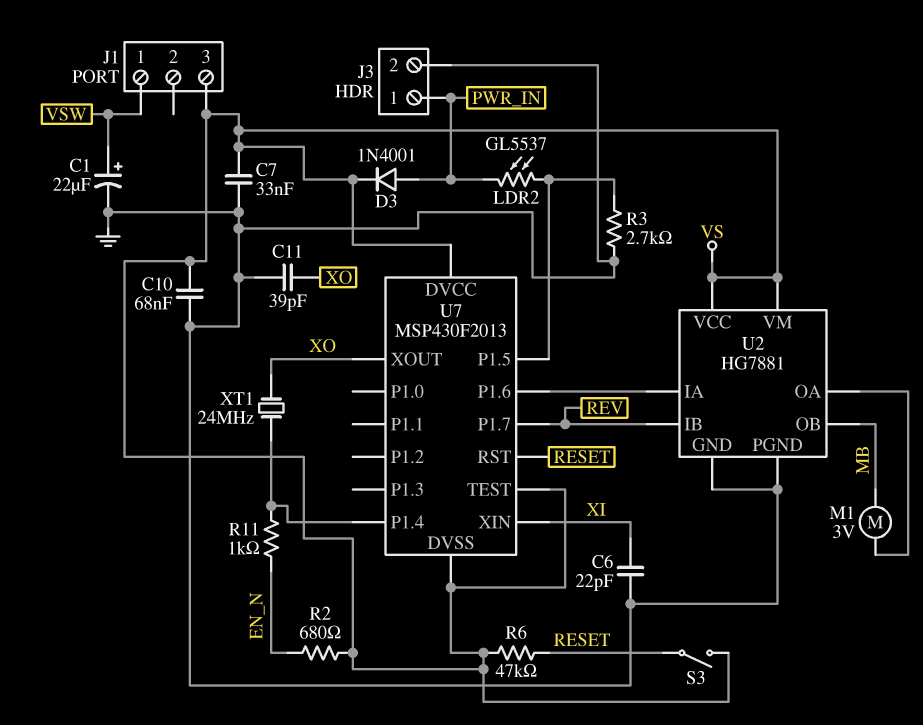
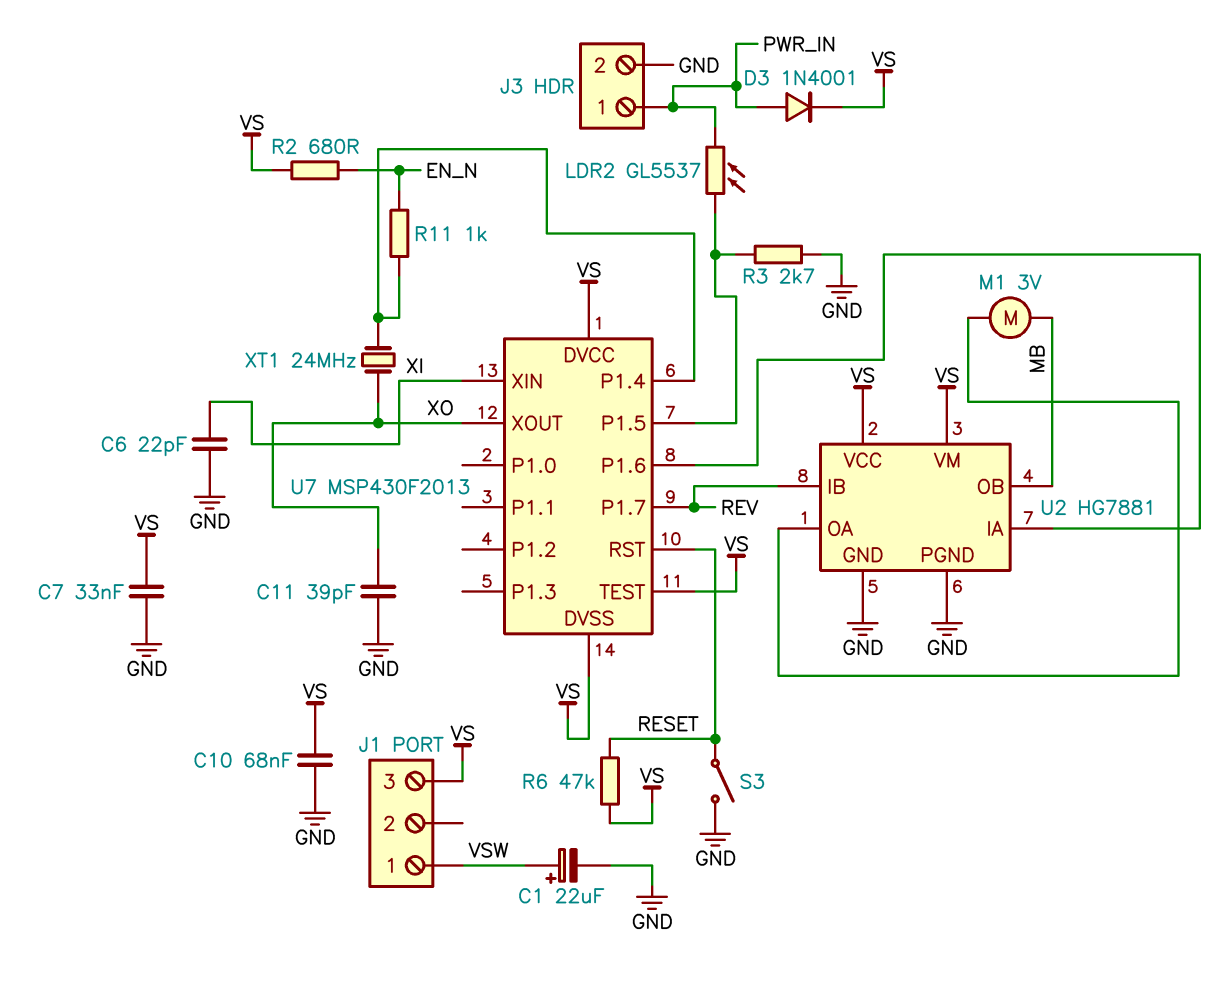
S3: switch (RESET, VS) -> switch (GND, RESET)

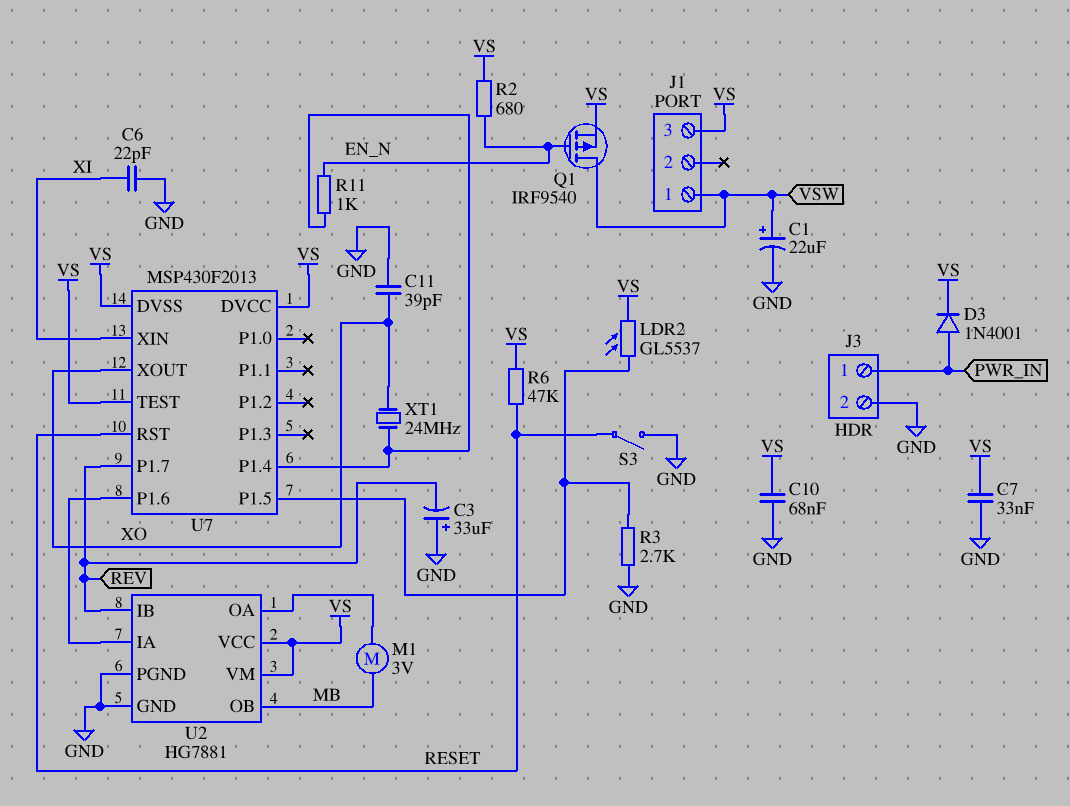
C3: none -> 33uF (plus GND, minus REV)
LDR2: GL5537 (PWR_IN, U7/P1.5) -> GL5537 (U7/P1.5, VS)
Q1: none -> PMOS IRF9540 (G EN_N, D VSW, S VS)

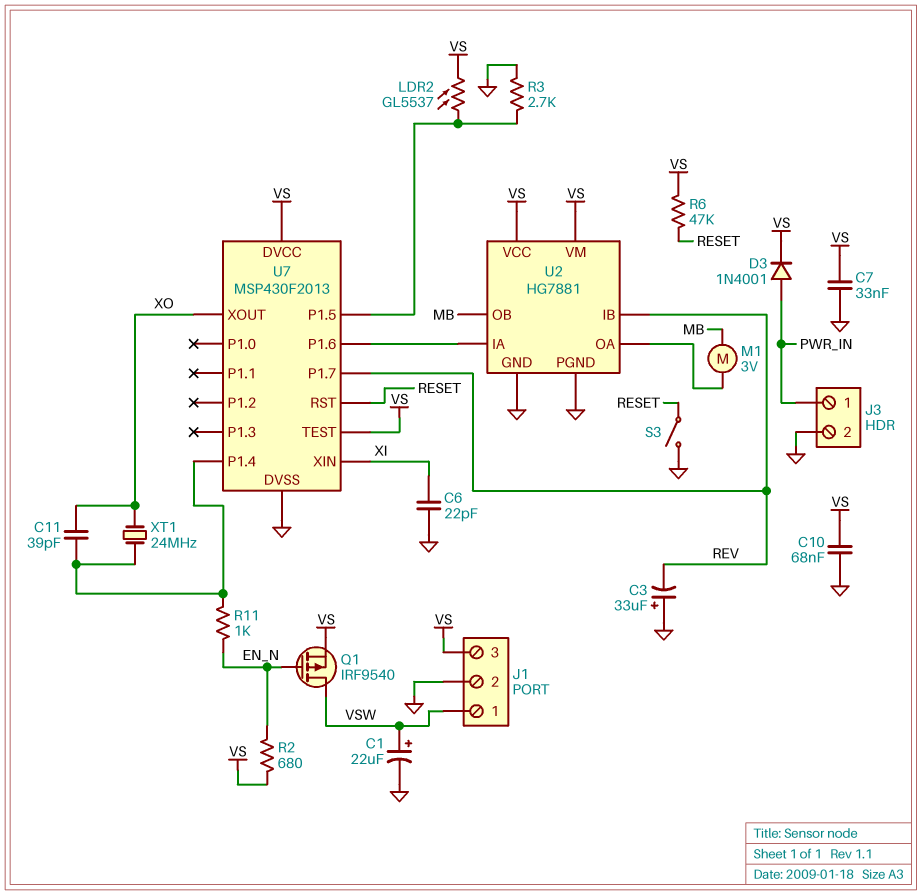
C11: 39pF (GND, XO) -> 39pF (U7/P1.4, XO)
J1 pin 2: none -> GND
U7 pin DVSS: VS -> GND

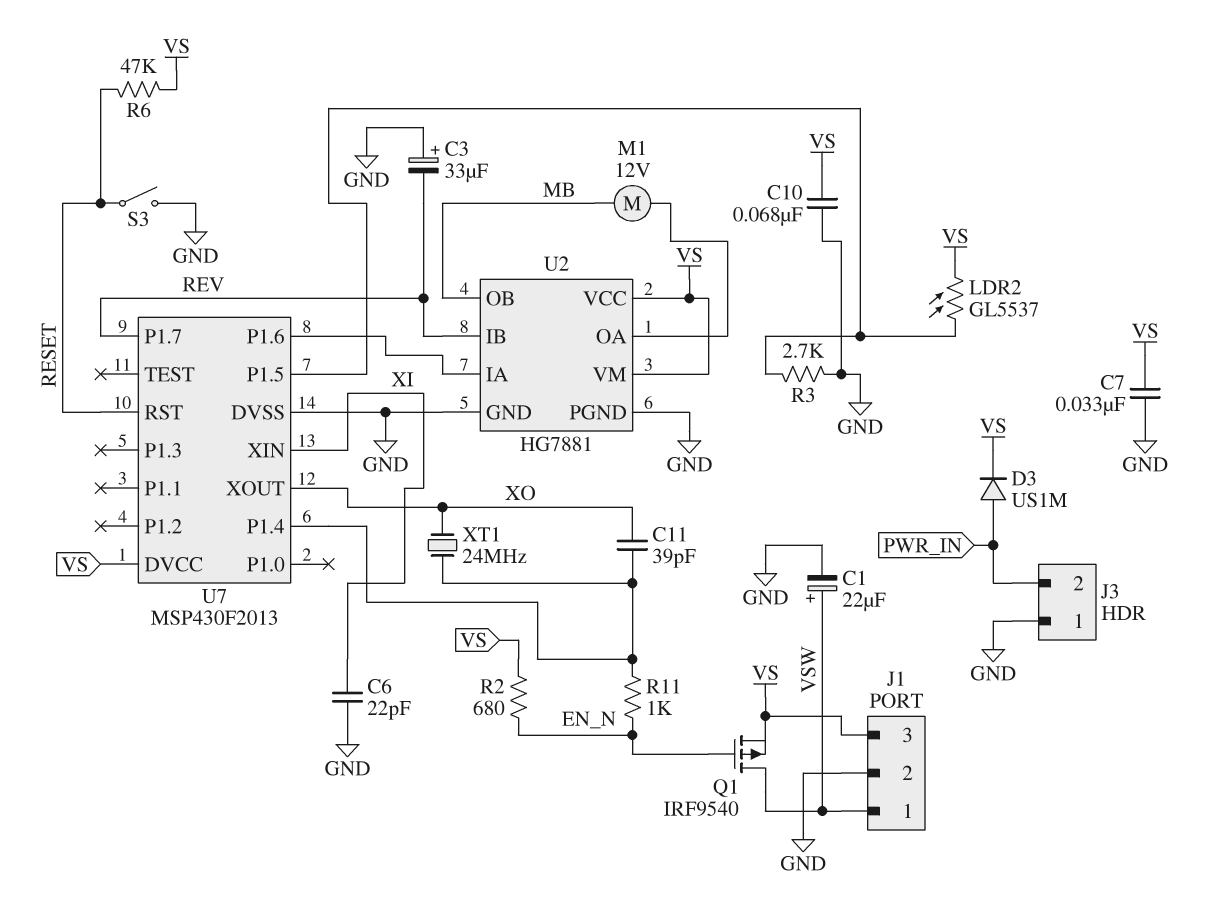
D3: diode 1N4001 (A PWR_IN, K VS) -> diode US1M (A PWR_IN, K VS)
J3 pin 1: PWR_IN -> GND
J3 pin 2: GND -> PWR_IN
M1: motor 3V (MB, U2/OA) -> motor 12V (MB, U2/OA)
U7 pin TEST: VS -> none

